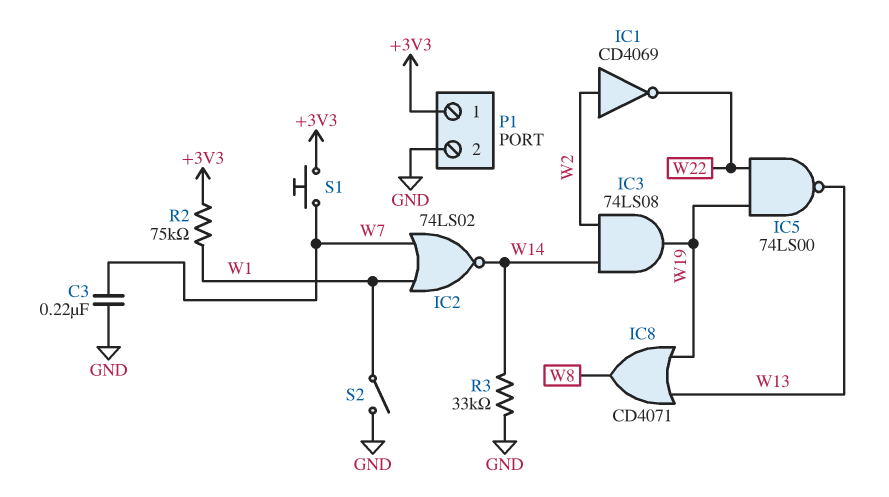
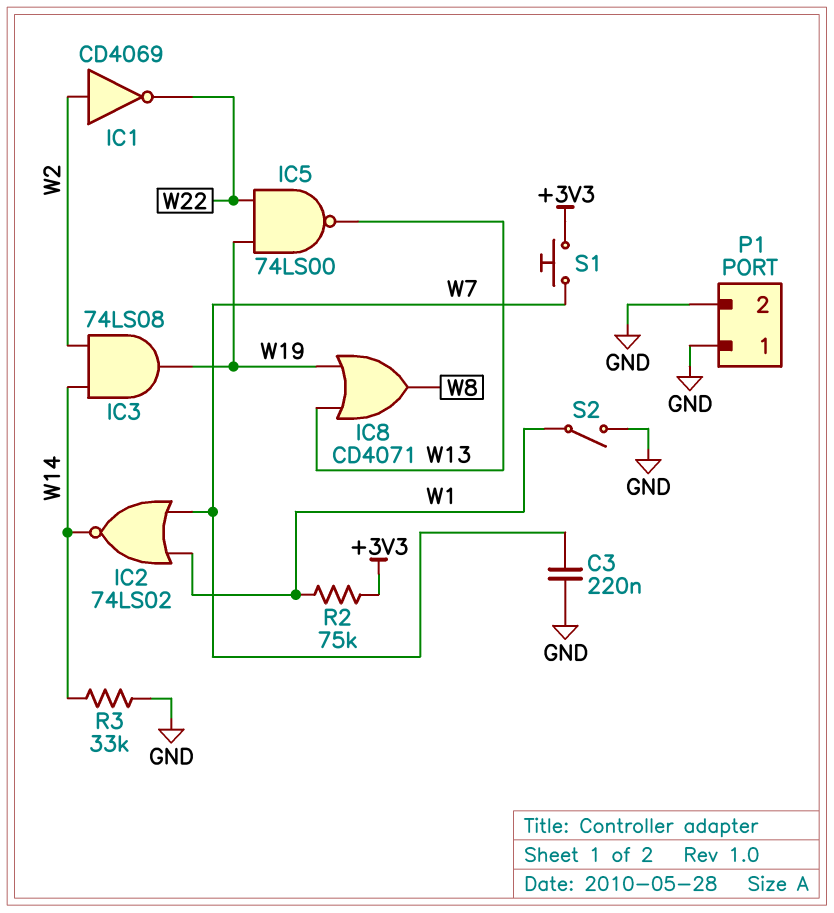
P1 pin 1: +3V3 -> GND

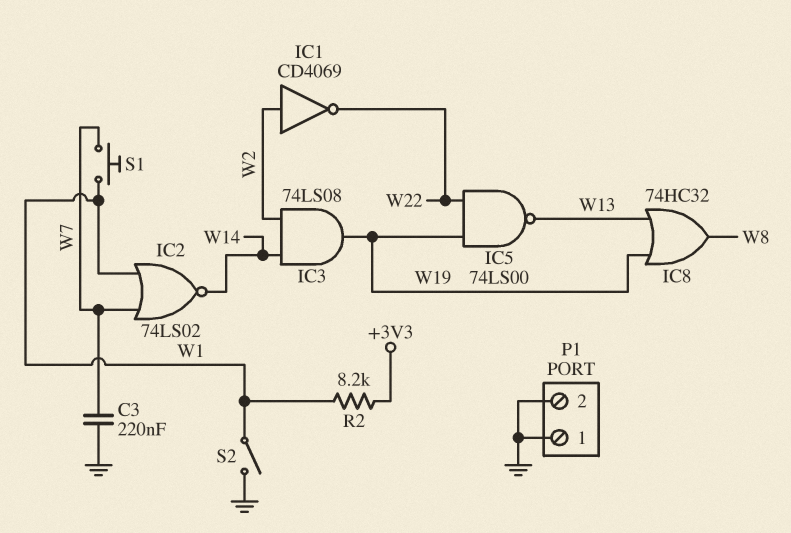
IC8: OR CD4071 (in W13, in W19, out W8) -> OR 74HC32 (in W13, in W19, out W8)
R2: 75k (+3V3, W1) -> 8.2k (+3V3, W1)
R3: 33k (GND, W14) -> none
S1: button (+3V3, W7) -> button (W1, W7)

